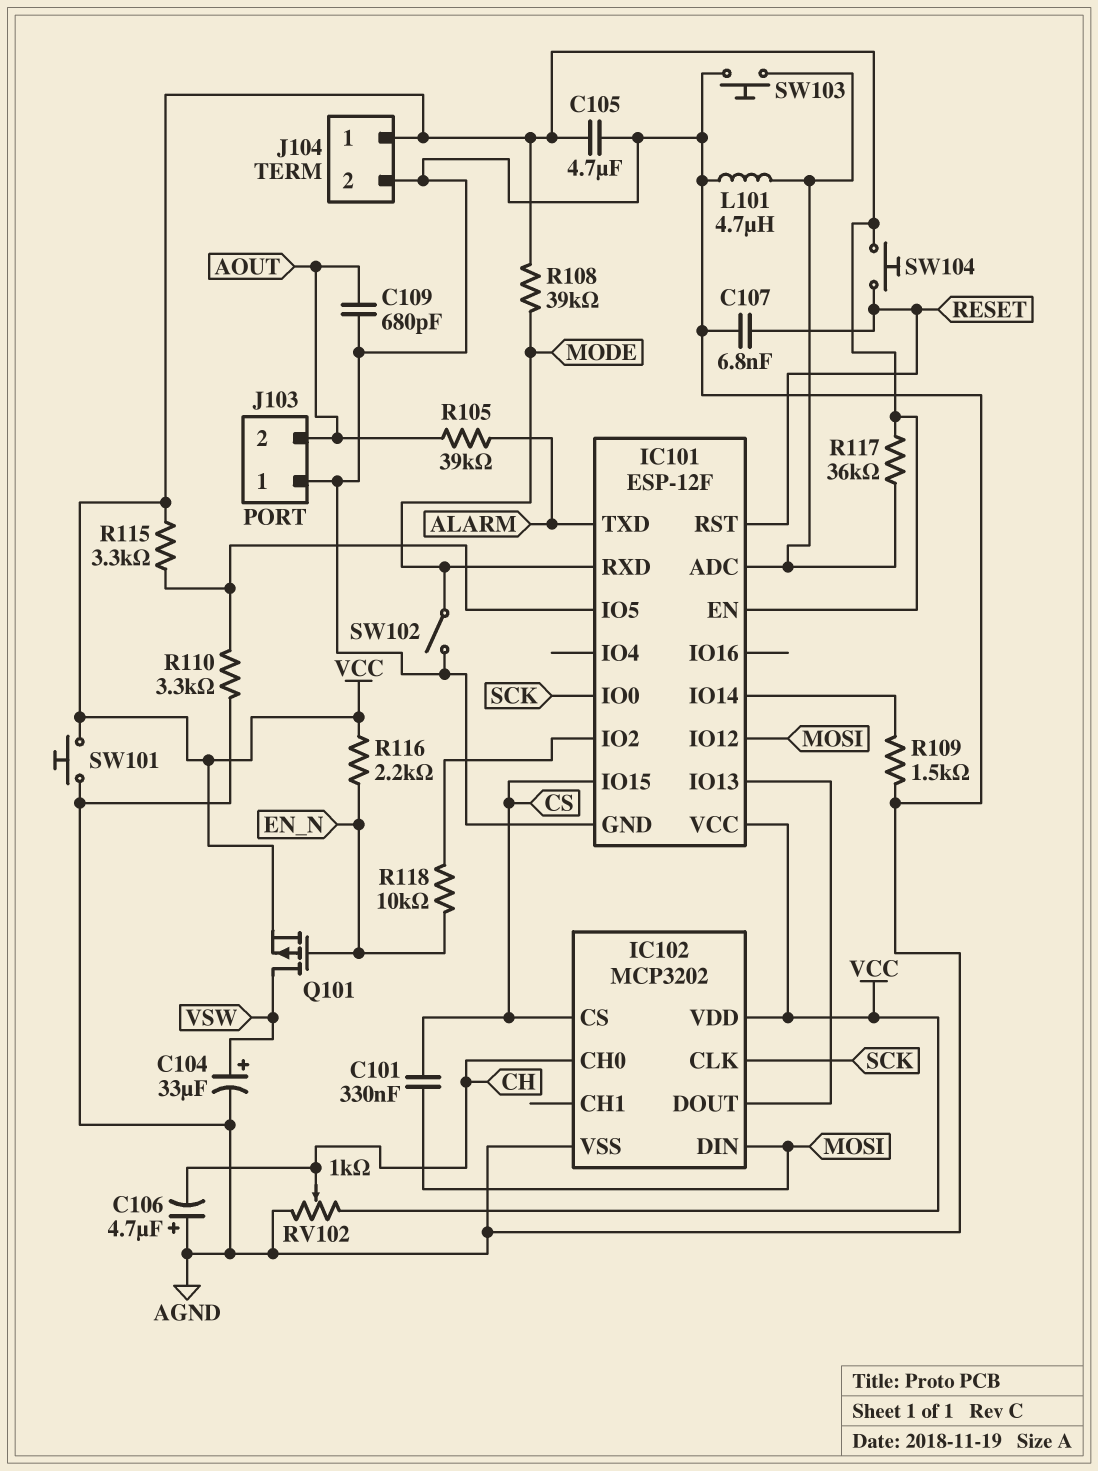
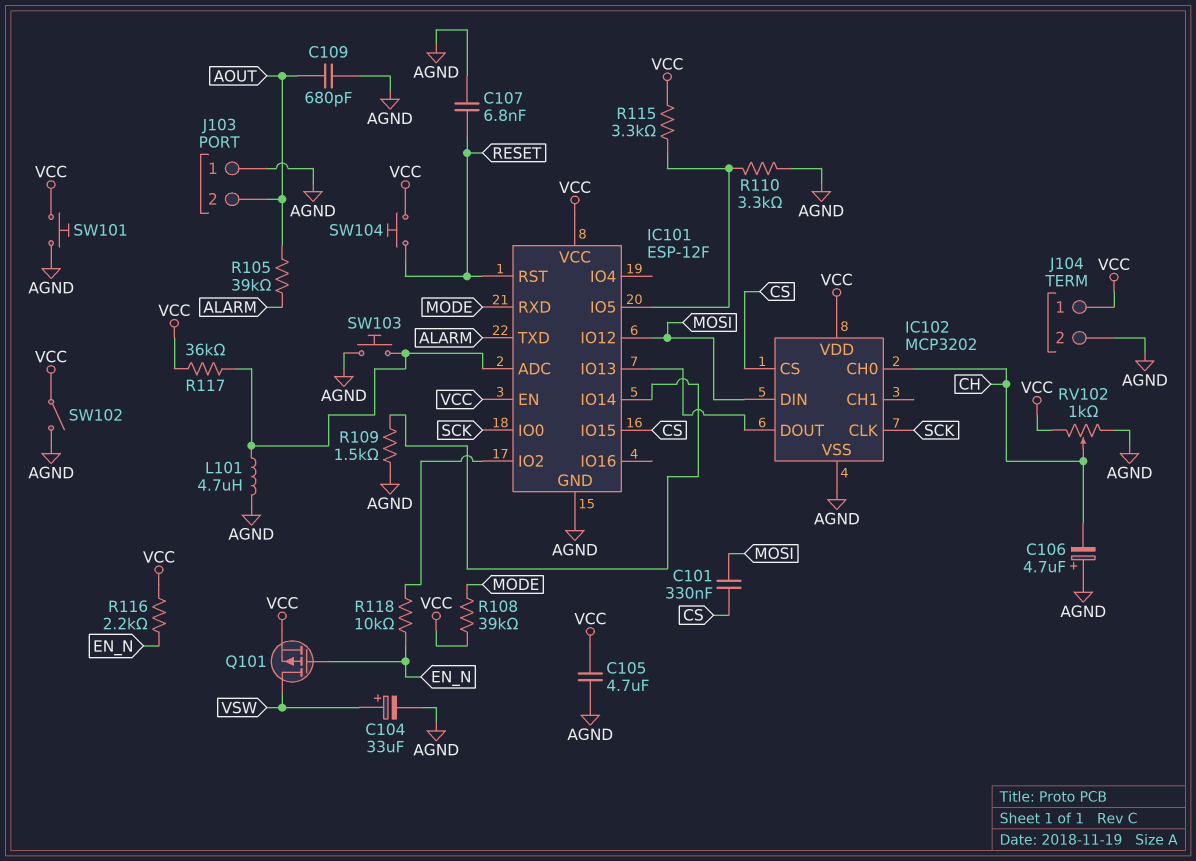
SW102: switch (AGND, MODE) -> switch (AGND, VCC)

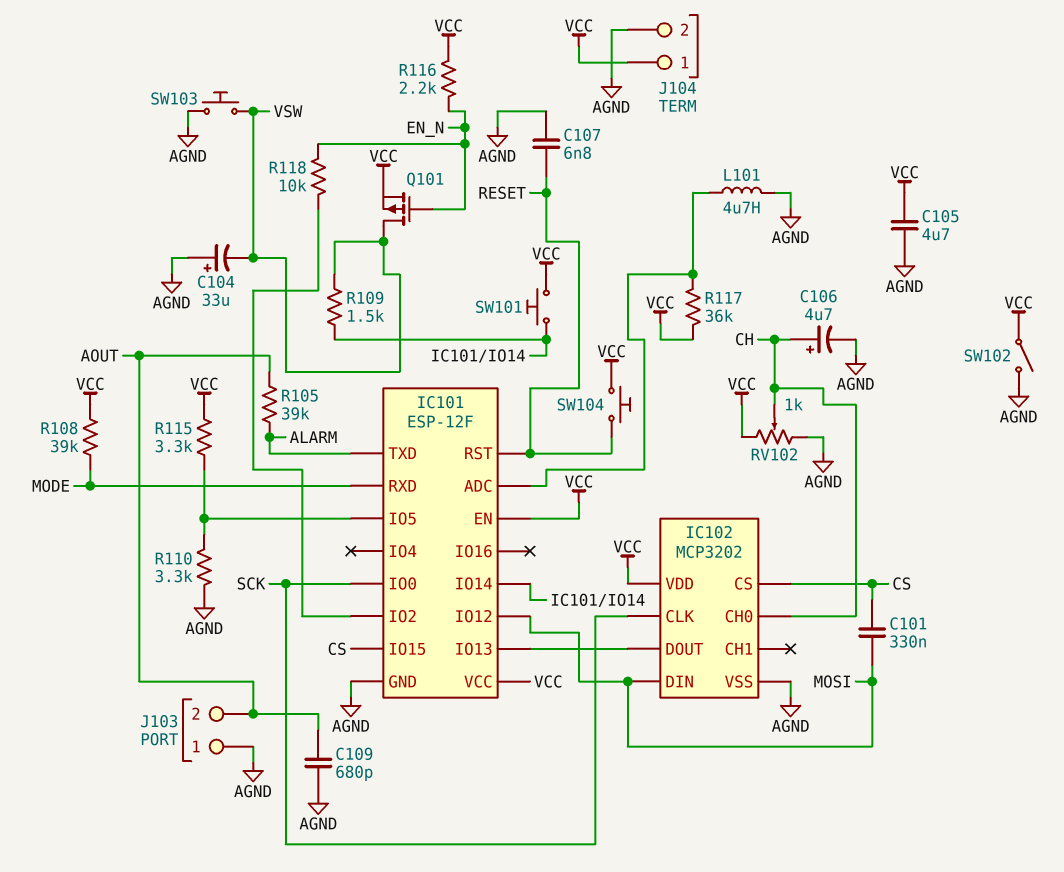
C104: 33uF (plus VSW, minus AGND) -> 33uF (plus AGND, minus VSW)
C106: 4.7uF (plus AGND, minus CH) -> 4.7uF (plus CH, minus AGND)
R109: 1.5k (AGND, IC101/IO14) -> 1.5k (IC101/IO14, VSW)
SW101: button (AGND, VCC) -> button (IC101/IO14, VCC)
SW103: button (AGND, IC101/ADC) -> button (AGND, VSW)

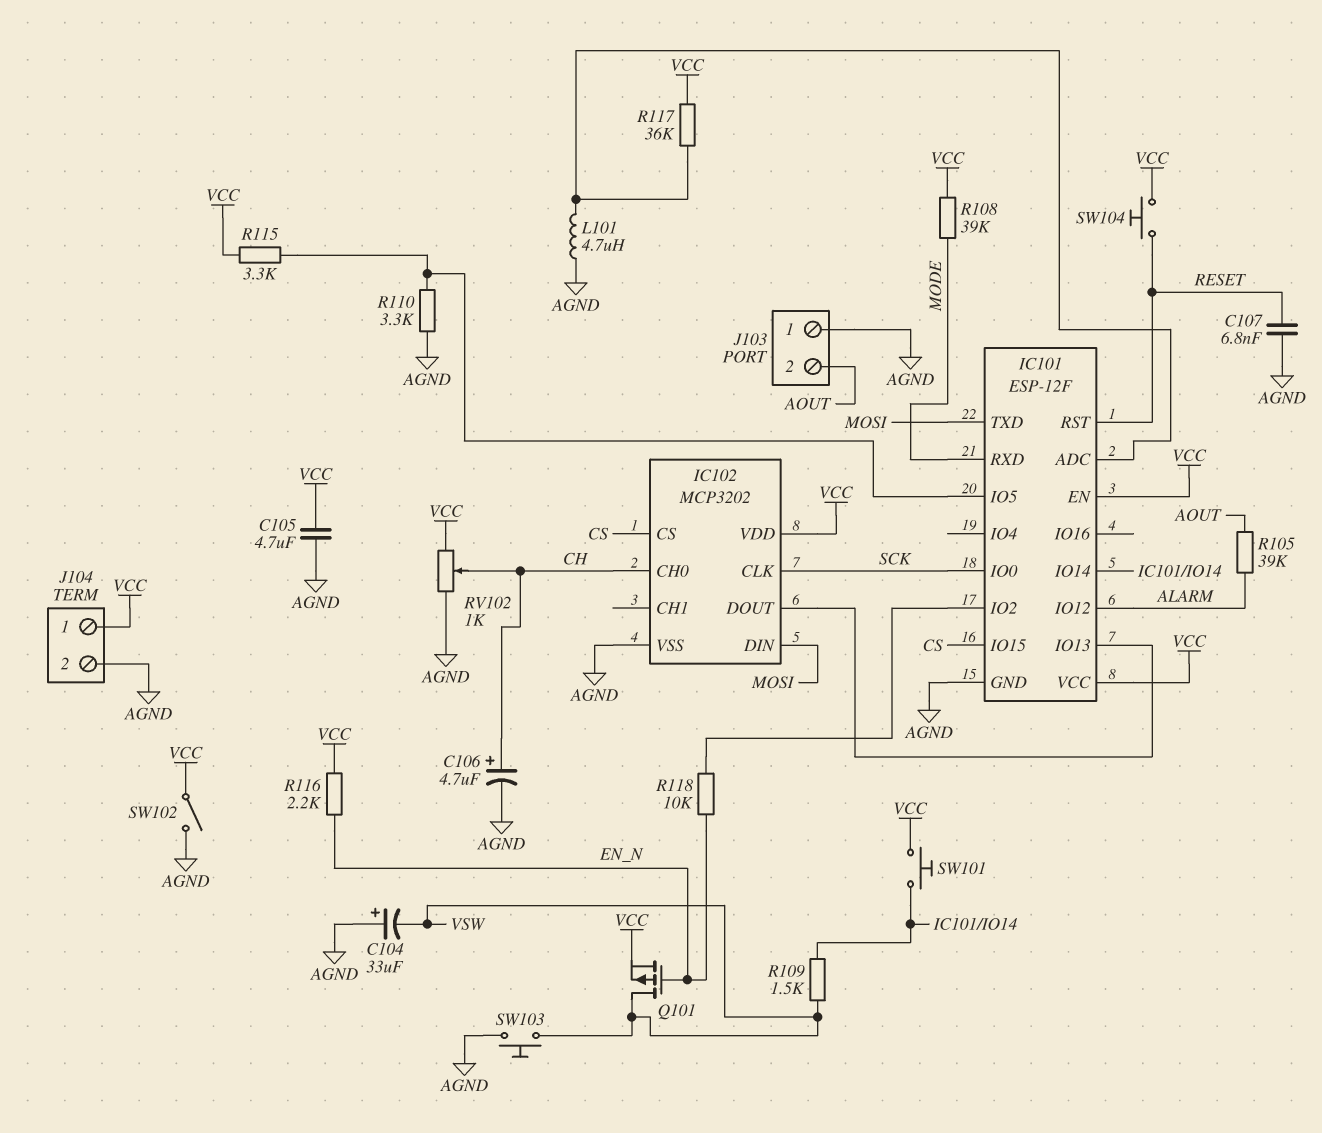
C101: 330nF (CS, MOSI) -> none
C109: 680pF (AGND, AOUT) -> none
IC101 pin IO12: MOSI -> ALARM
IC101 pin TXD: ALARM -> MOSI

